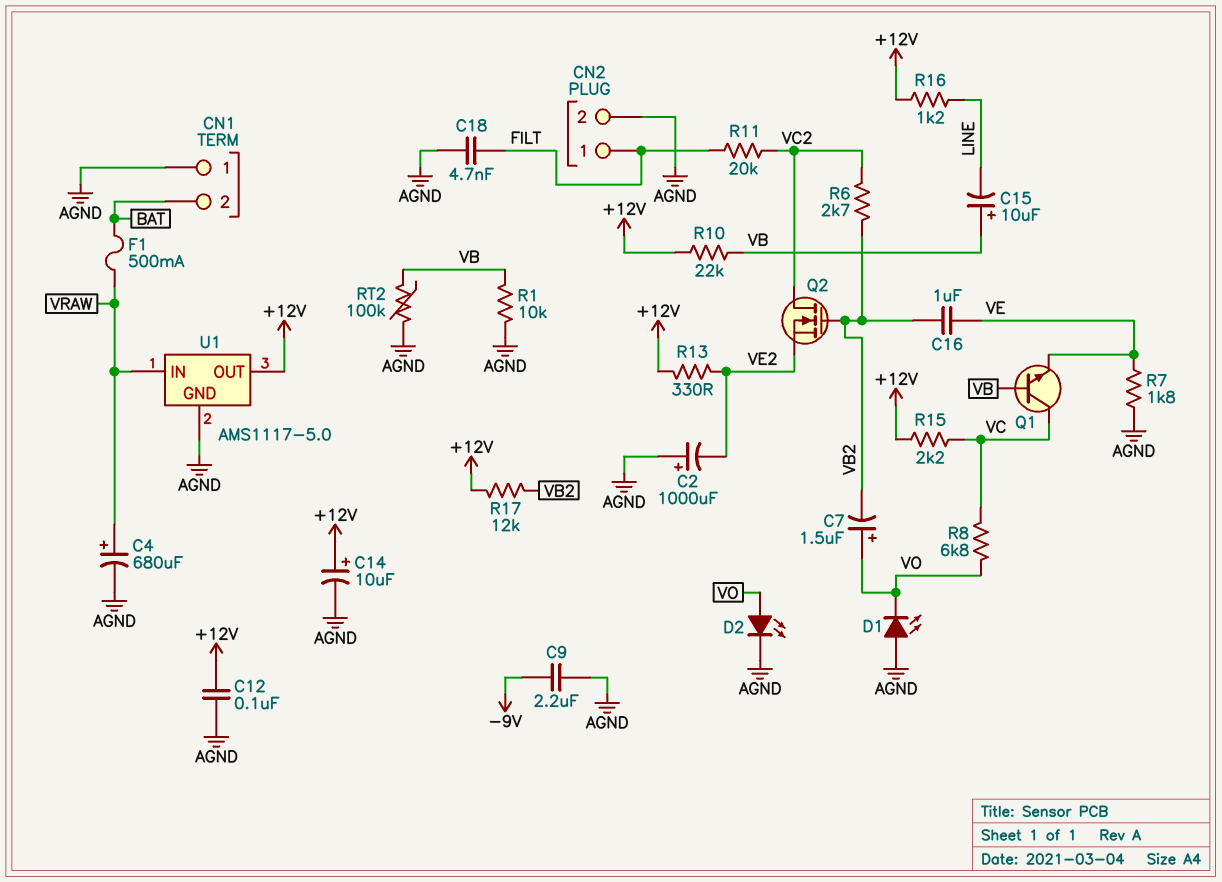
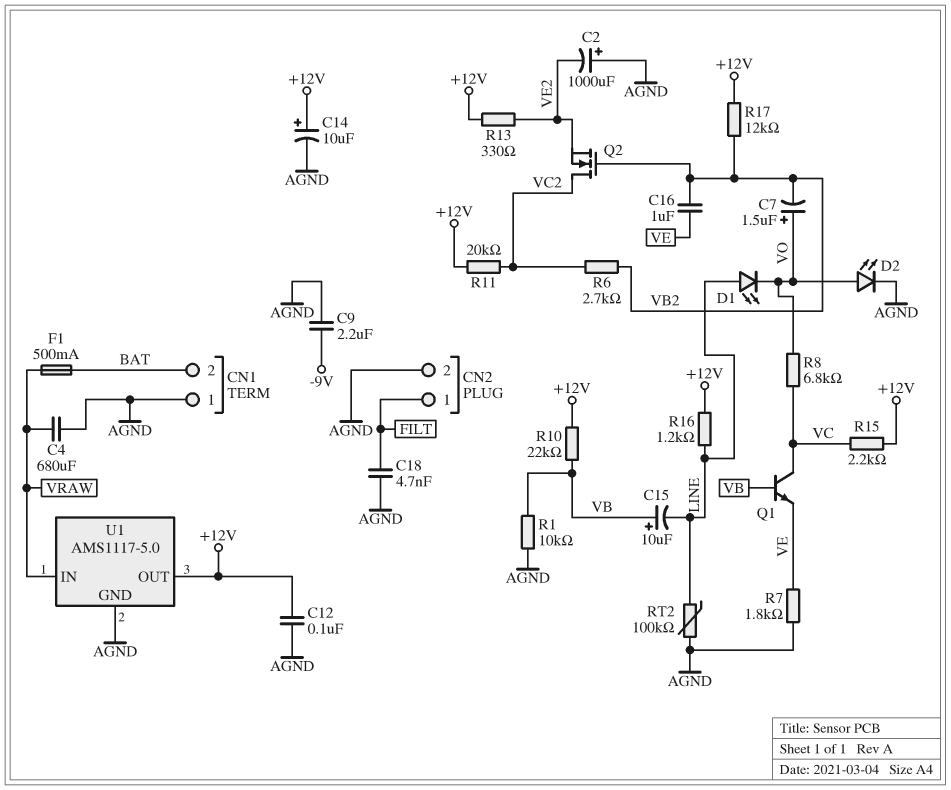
C4: 680uF (plus VRAW, minus AGND) -> 680uF (AGND, VRAW)
D1: LED (A AGND, K VO) -> LED (A LINE, K VO)
R11: 20k (FILT, VC2) -> 20k (+12V, VC2)
RT2: 100k (AGND, VB) -> 100k (AGND, LINE)

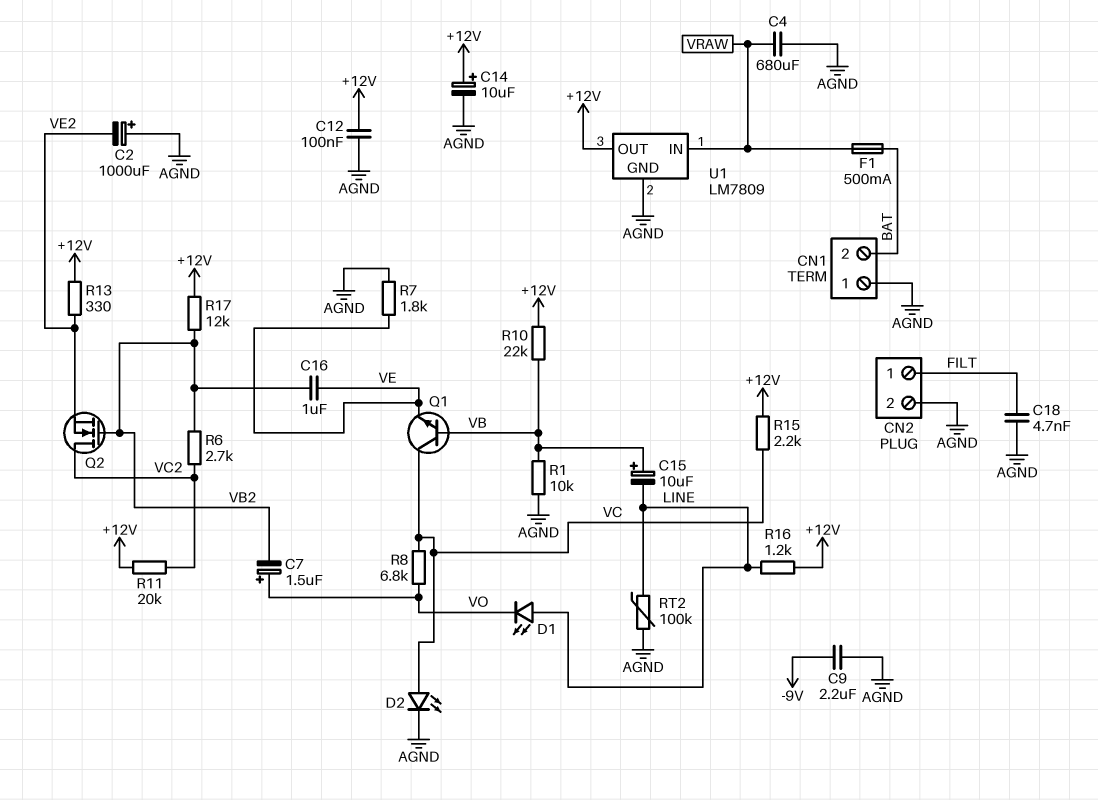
D2: LED (A VO, K AGND) -> LED (A VC, K AGND)
U1: AMS1117-5.0 -> LM7809

